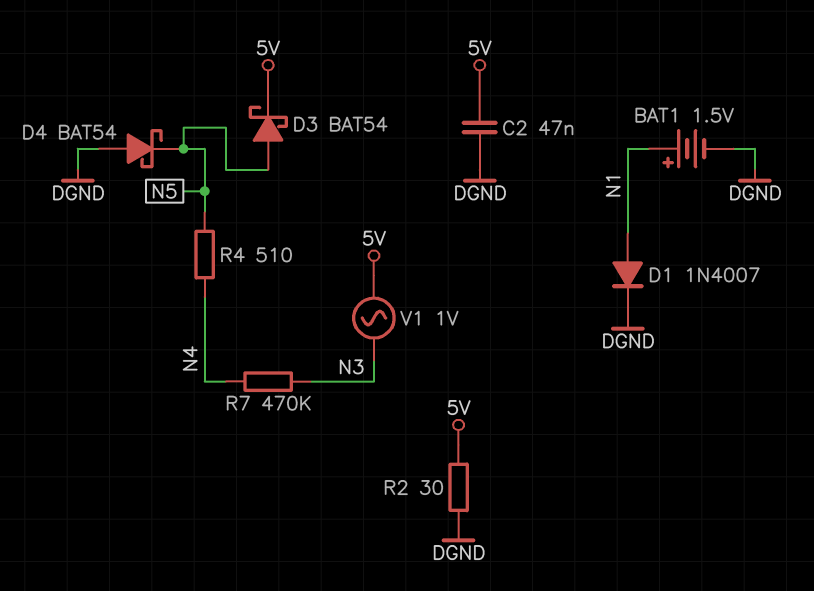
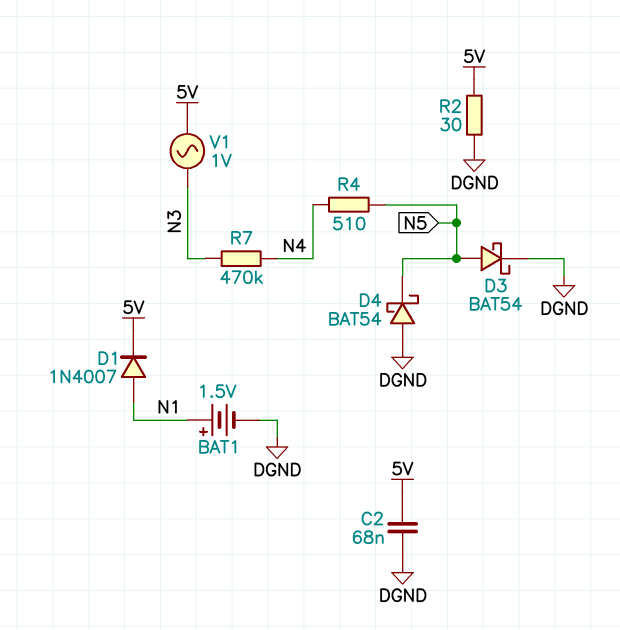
C2: 47nF (5V, DGND) -> 68nF (5V, DGND)
D1: diode 1N4007 (A N1, K DGND) -> diode 1N4007 (A N1, K 5V)
D3: schottky BAT54 (A N5, K 5V) -> schottky BAT54 (A N5, K DGND)

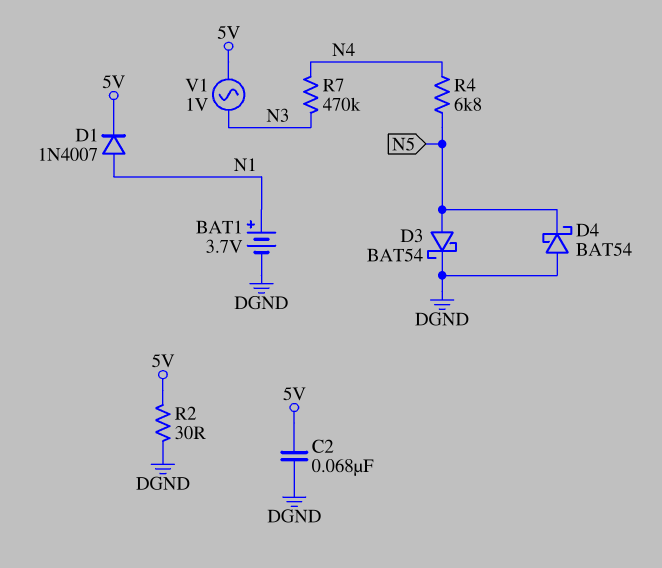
BAT1: 1.5V (plus N1, minus DGND) -> 3.7V (plus N1, minus DGND)
R4: 510 (N4, N5) -> 6.8k (N4, N5)

